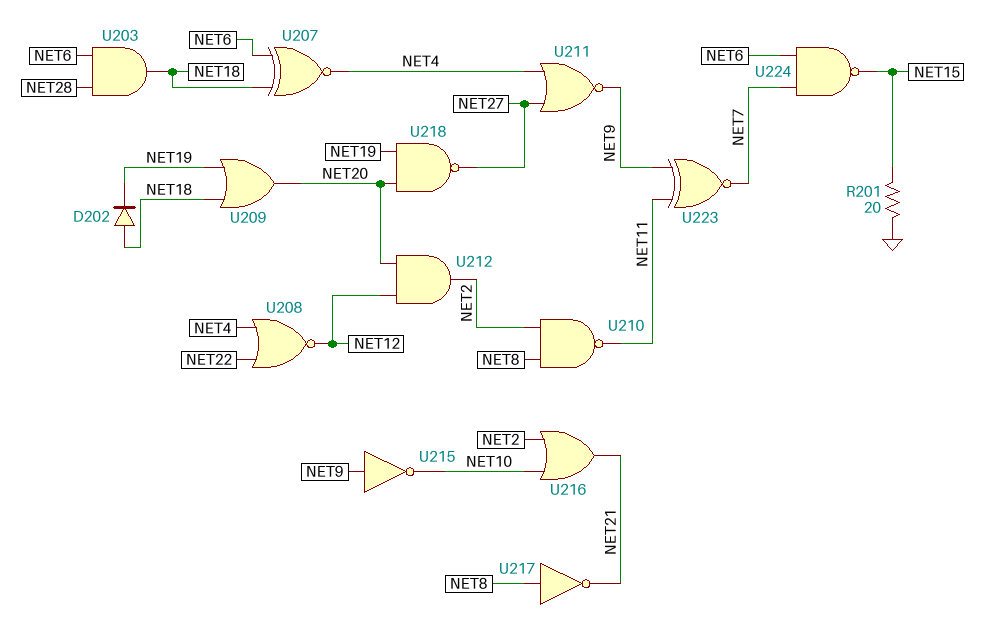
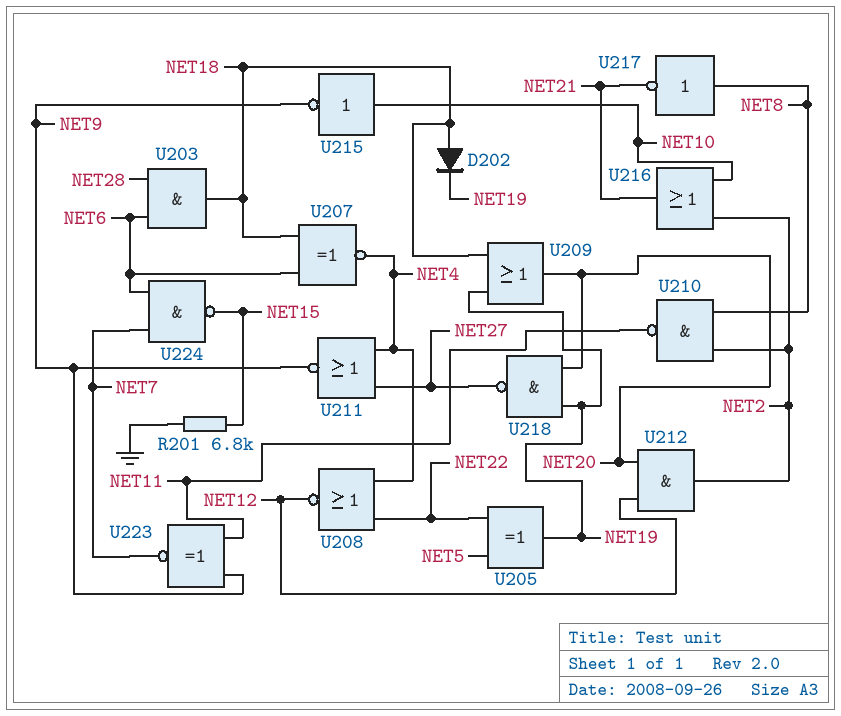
R201: 20 (GND, NET15) -> 6.8k (GND, NET15)
U205: none -> XOR (in NET5, in NET22, out NET19)
U215: NOT (in NET9, out NET10) -> NOT (in NET10, out NET9)

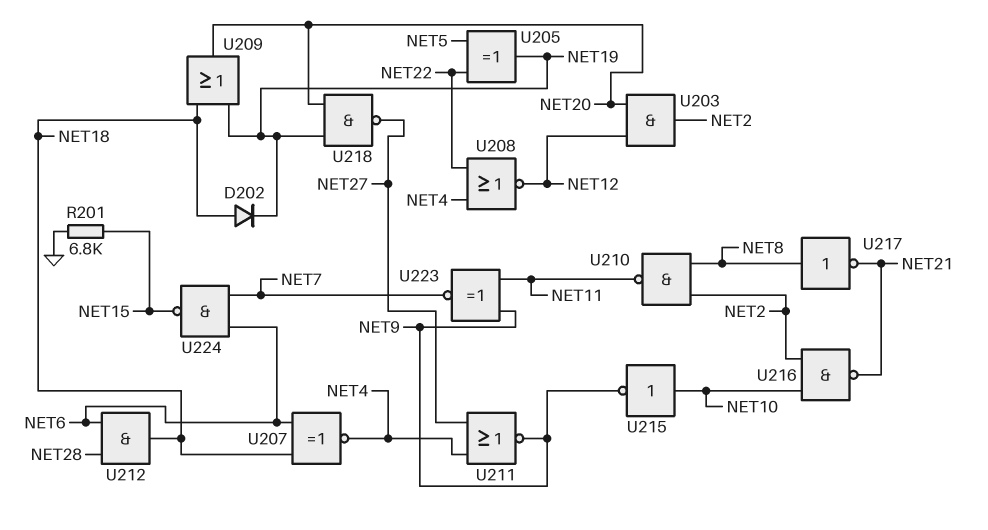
U203: AND (in NET6, in NET28, out NET18) -> AND (in NET12, in NET20, out NET2)
U212: AND (in NET12, in NET20, out NET2) -> AND (in NET6, in NET28, out NET18)
U216: OR (in NET2, in NET10, out NET21) -> NAND (in NET2, in NET10, out NET21)

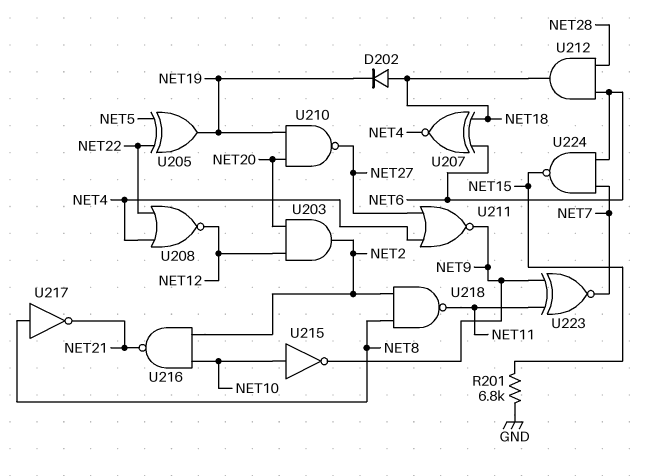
U209: OR (in NET18, in NET19, out NET20) -> none
U210: NAND (in NET2, in NET8, out NET11) -> NAND (in NET19, in NET20, out NET27)
U218: NAND (in NET19, in NET20, out NET27) -> NAND (in NET2, in NET8, out NET11)

